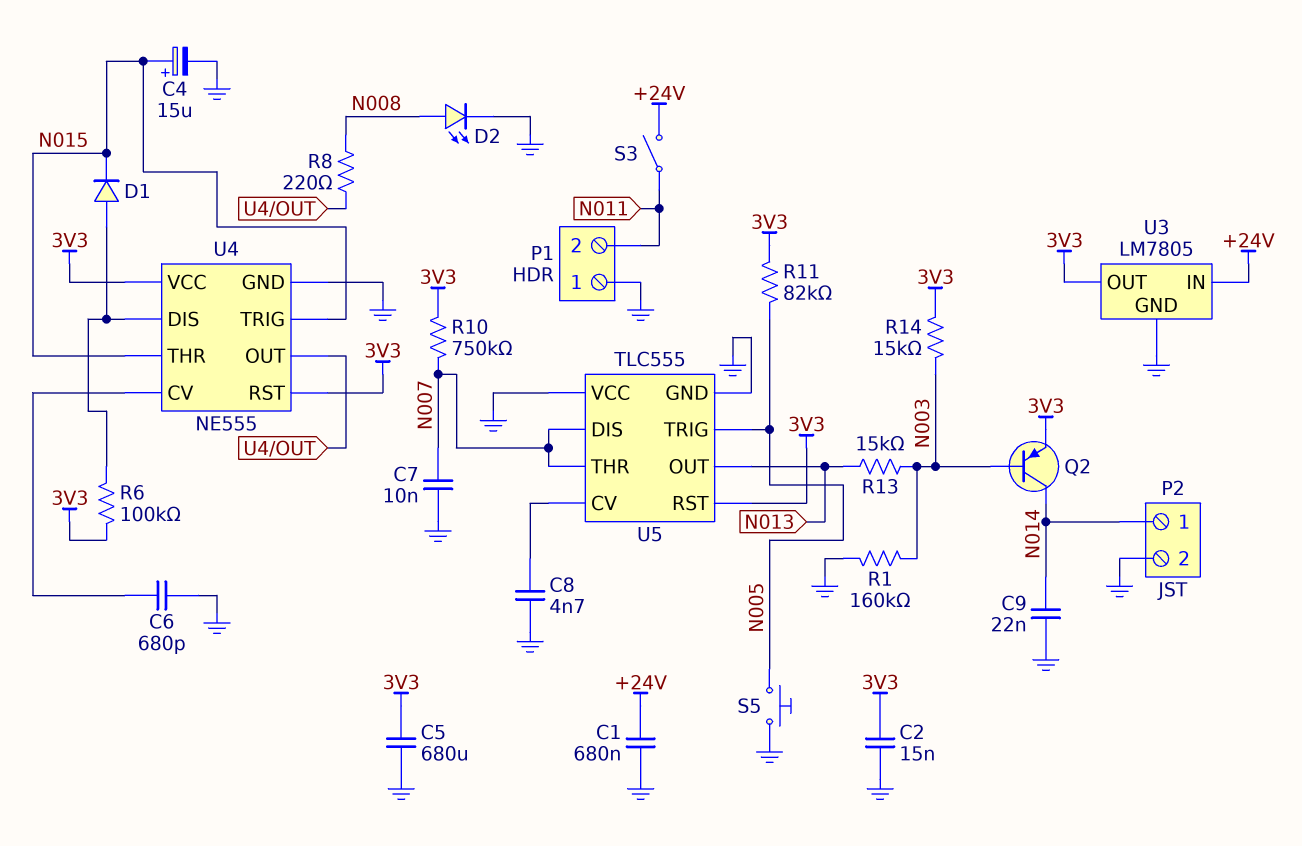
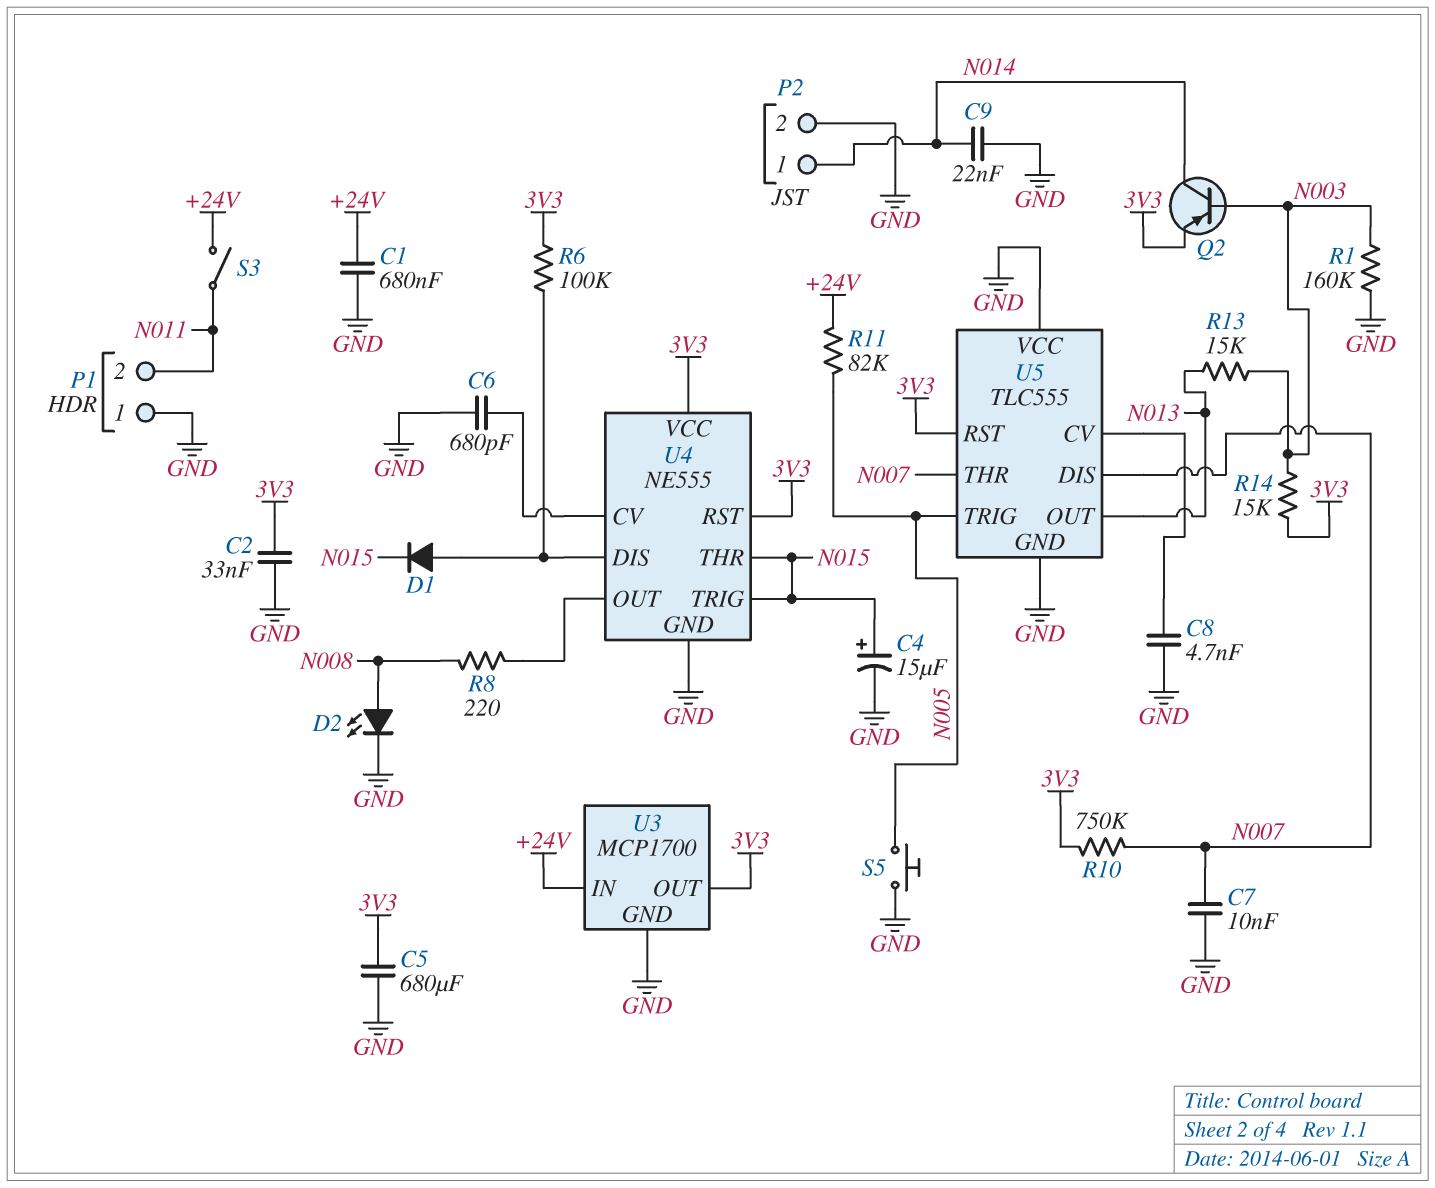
C2: 15nF (3V3, GND) -> 33nF (3V3, GND)
R11: 82k (3V3, N005) -> 82k (+24V, N005)
U3: LM7805 -> MCP1700

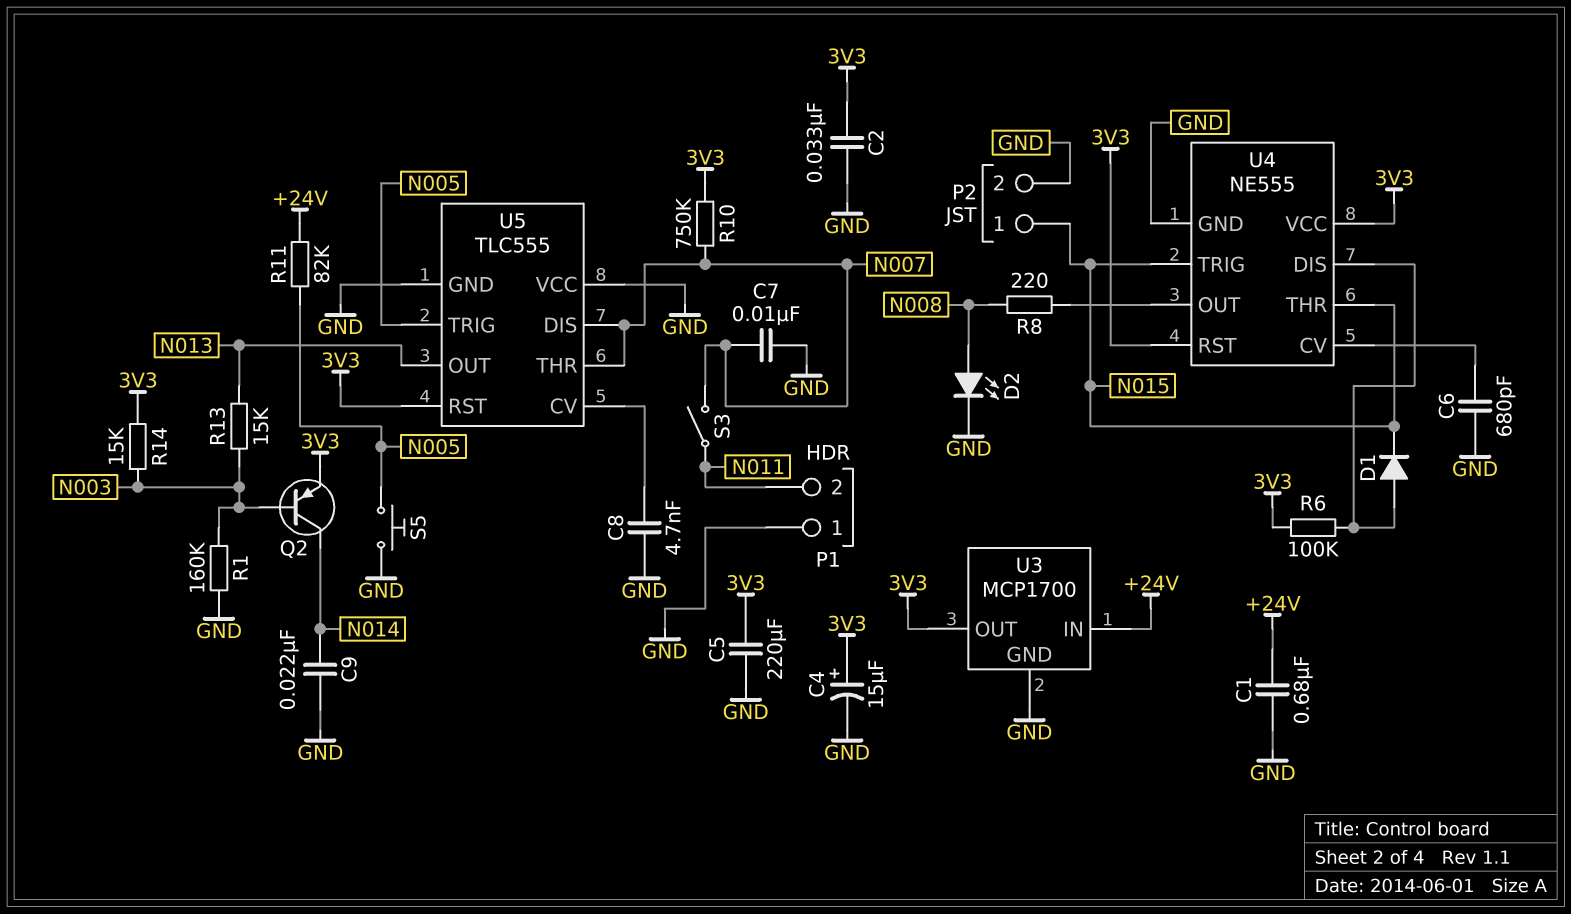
C4: 15uF (plus N015, minus GND) -> 15uF (plus 3V3, minus GND)
C5: 680uF (3V3, GND) -> 220uF (3V3, GND)
P2 pin 1: N014 -> N015
S3: switch (+24V, N011) -> switch (N007, N011)

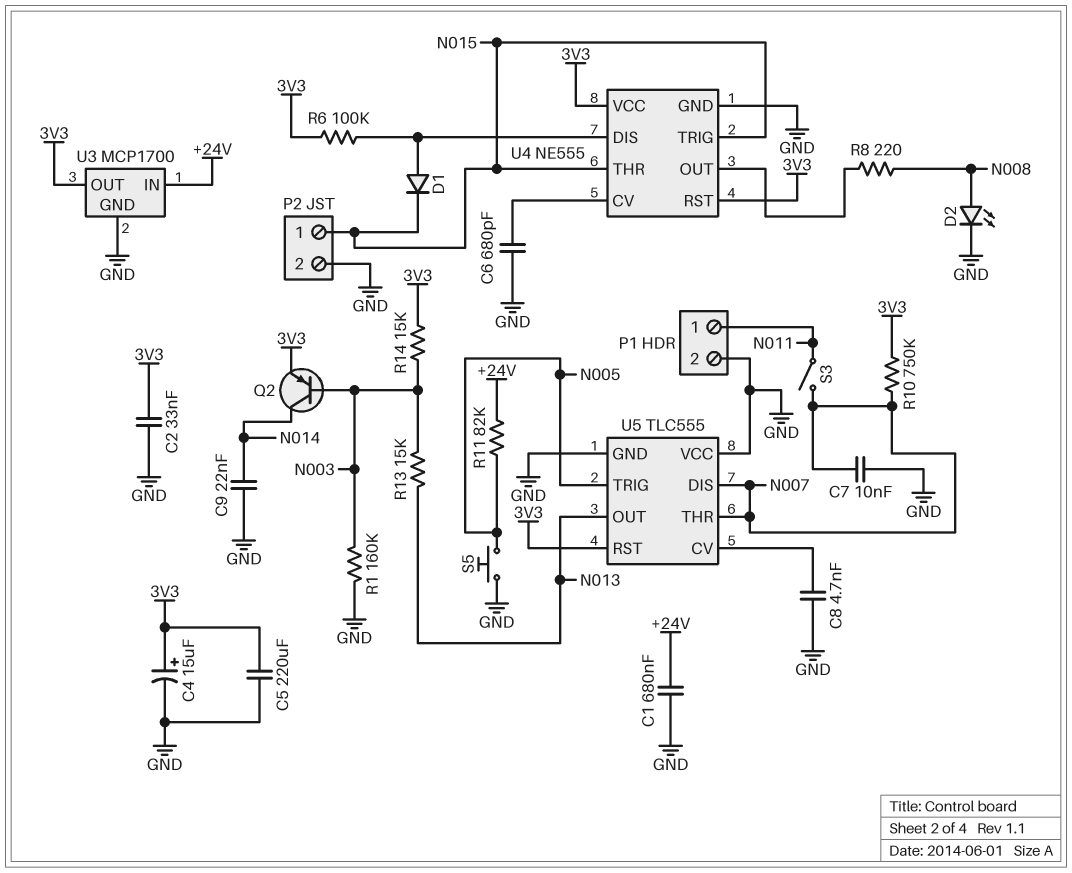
P1 pin 1: GND -> N011
P1 pin 2: N011 -> GND

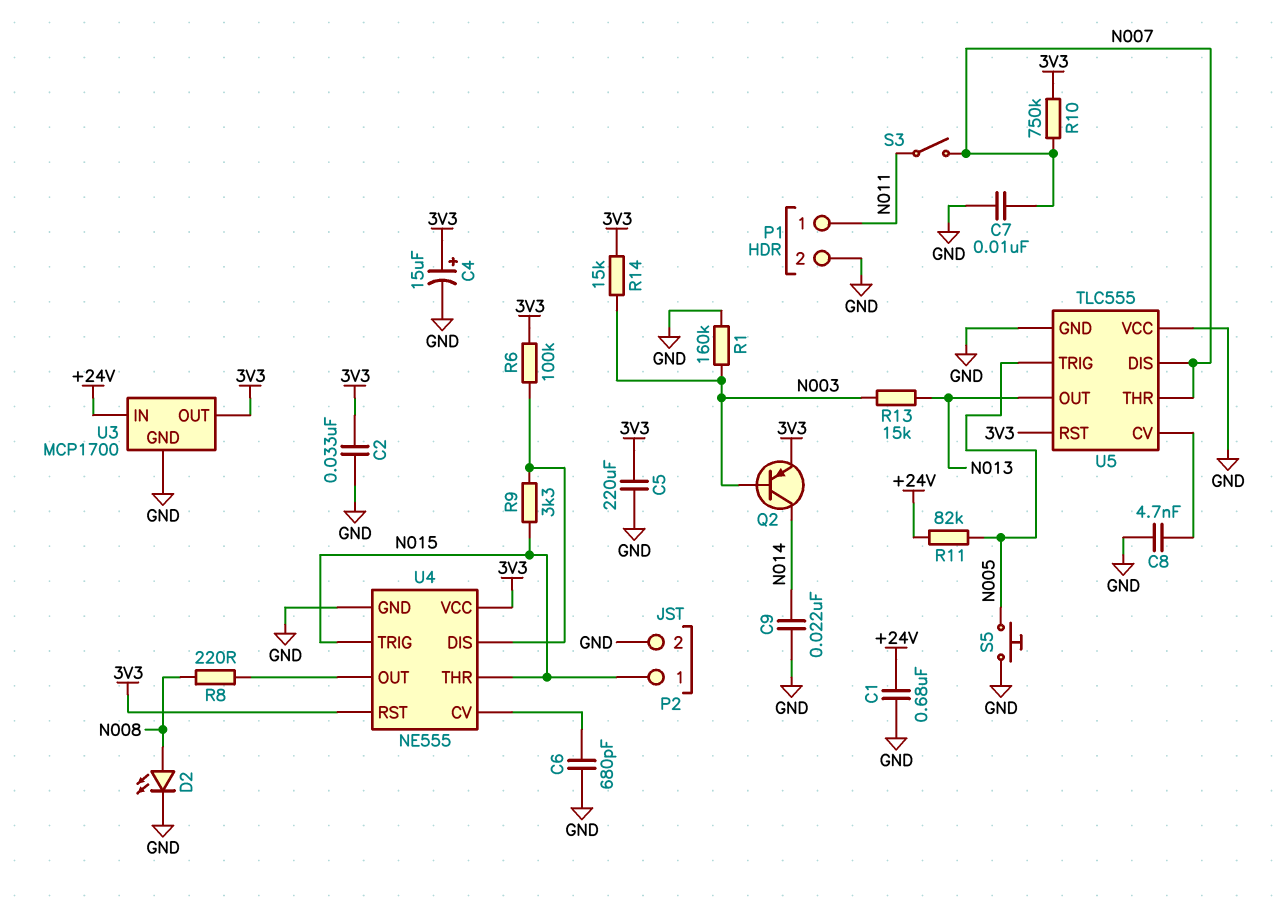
D1: diode (A U4/DIS, K N015) -> none
R9: none -> 3.3k (N015, U4/DIS)

